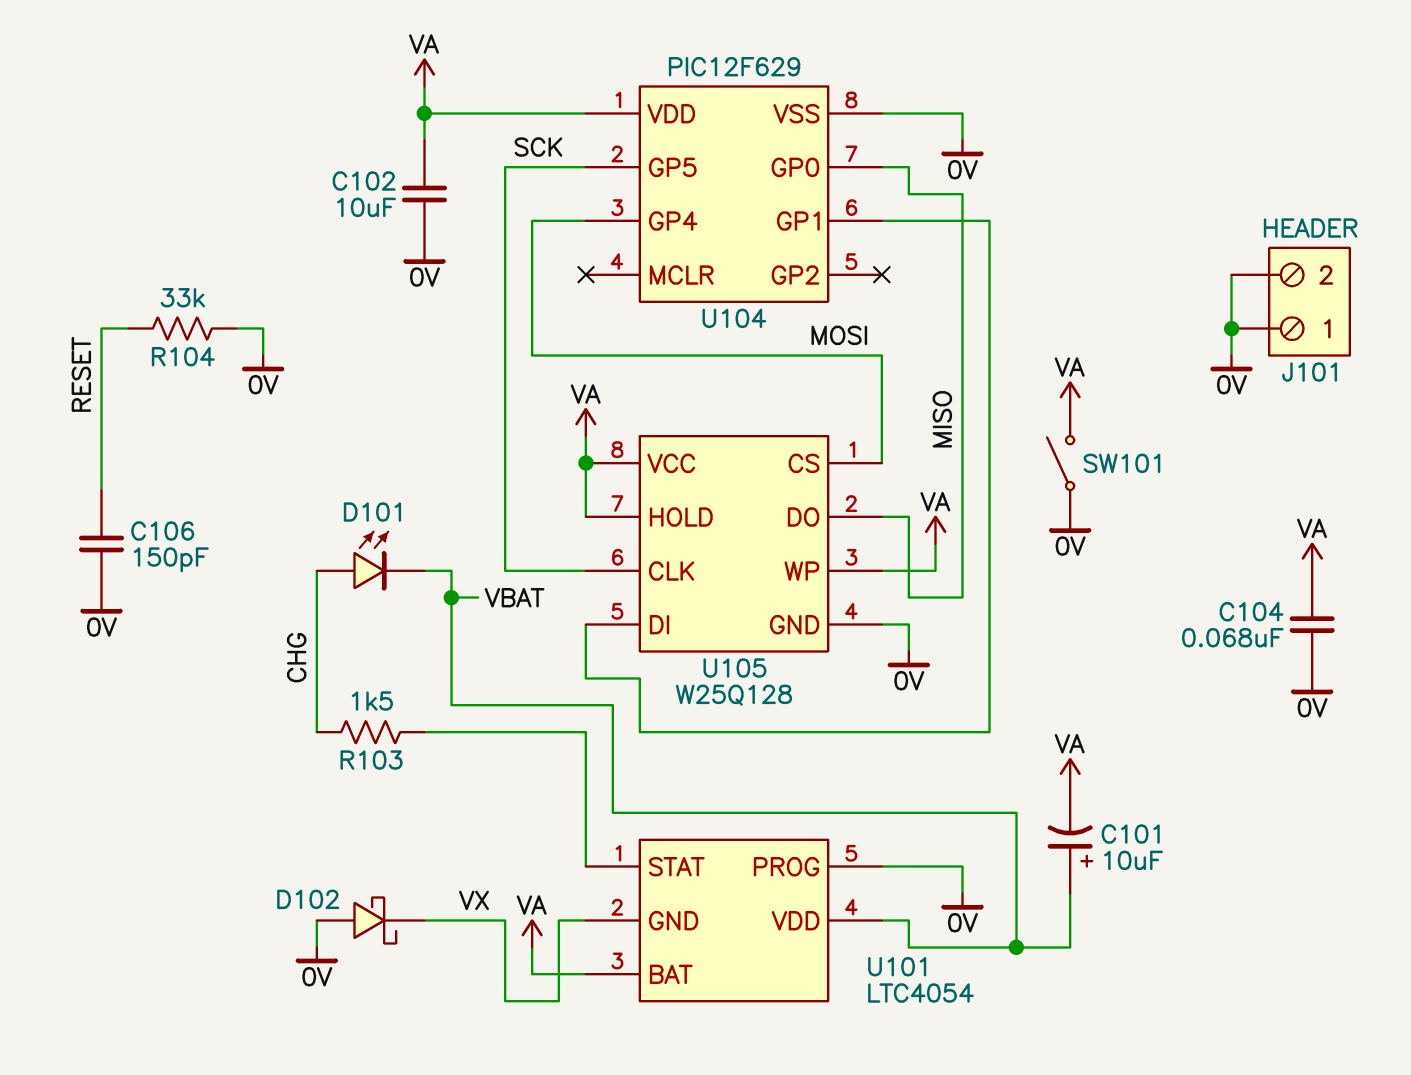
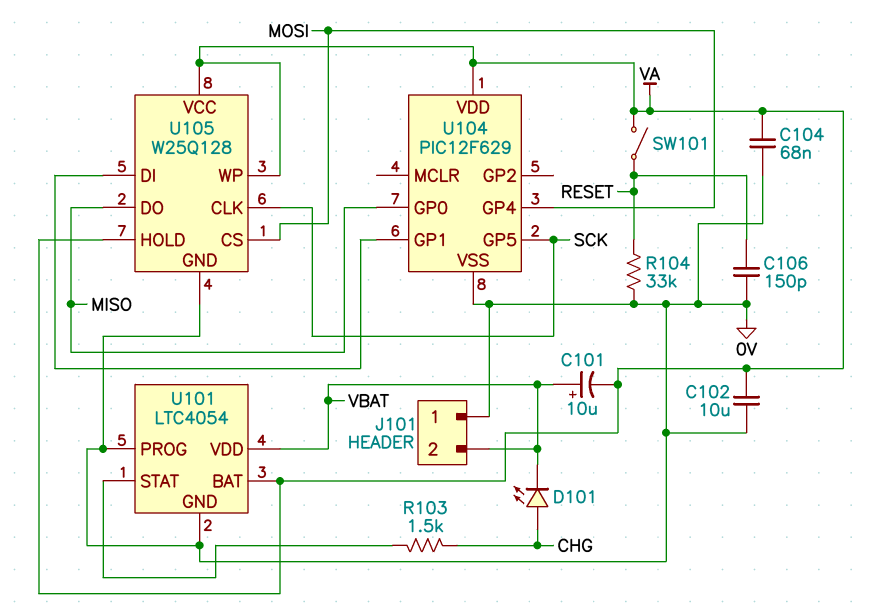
D102: schottky (A 0V, K VX) -> none
J101 pin 2: 0V -> VBAT
SW101: switch (0V, VA) -> switch (RESET, VA)
U101 pin GND: VX -> 0V

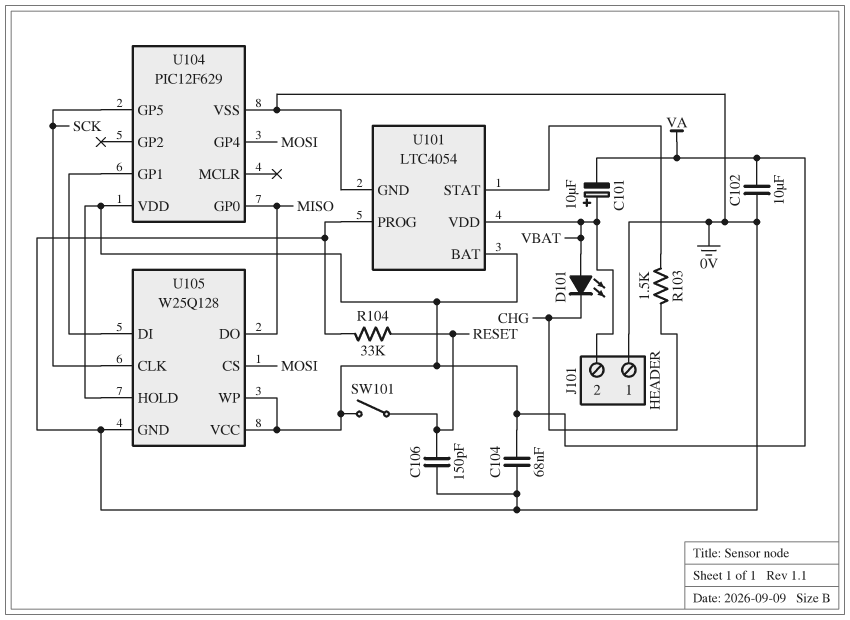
D101: LED (A CHG, K VBAT) -> LED (A VBAT, K CHG)

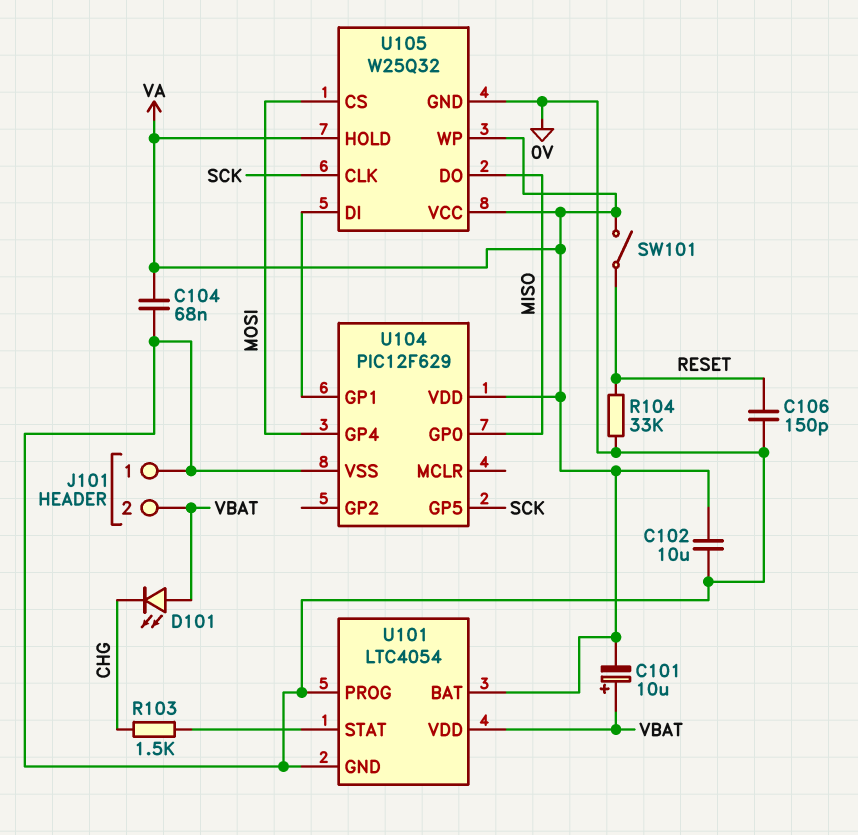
U105: W25Q128 -> W25Q32

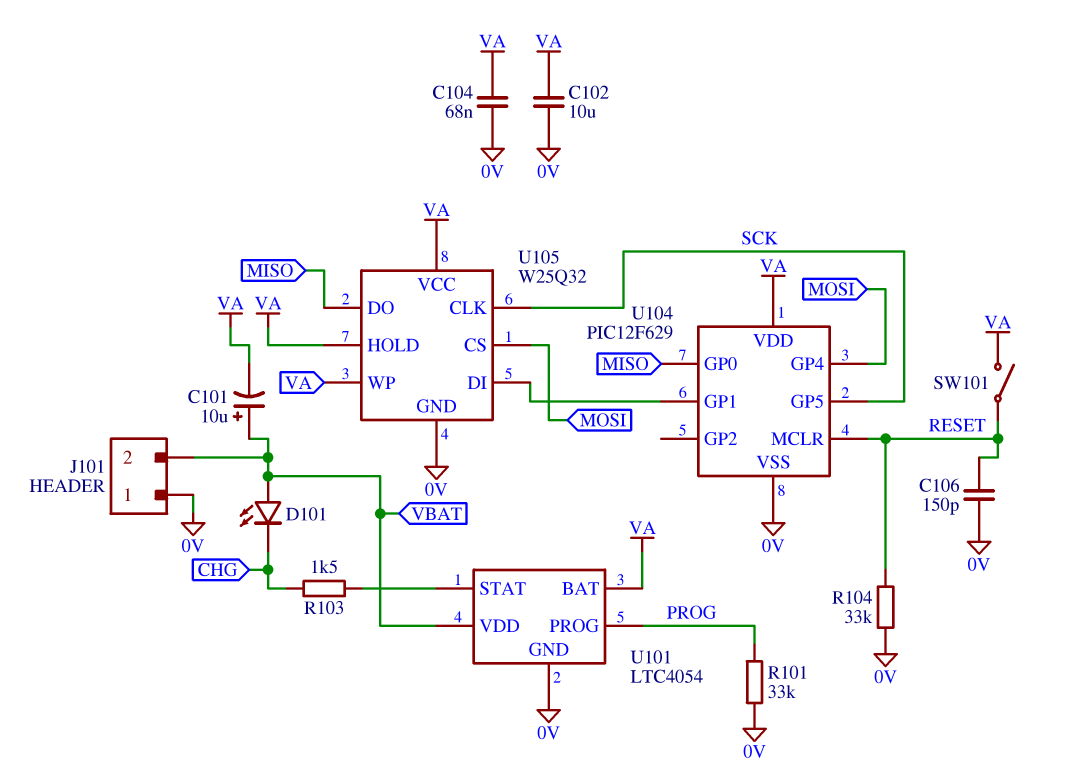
R101: none -> 33k (0V, PROG)
U101 pin PROG: 0V -> PROG
U104 pin MCLR: none -> RESET

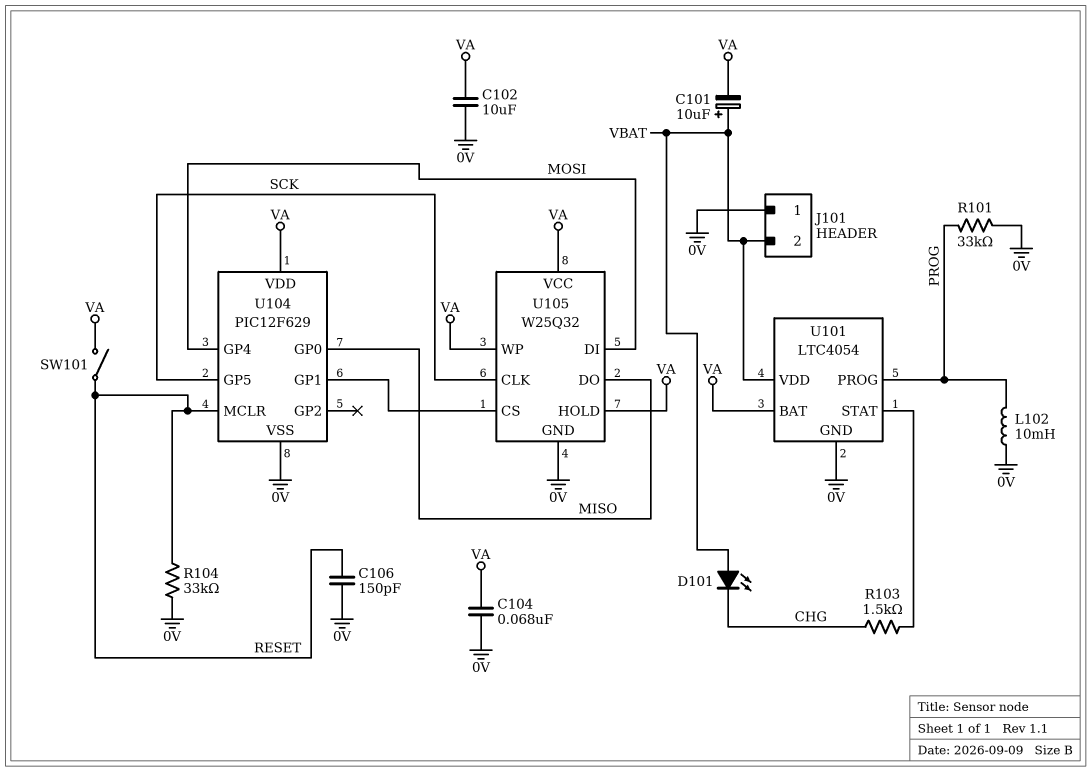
L102: none -> 10mH (0V, PROG)
U105 pin CS: MOSI -> U104/GP1
U105 pin DI: U104/GP1 -> MOSI

